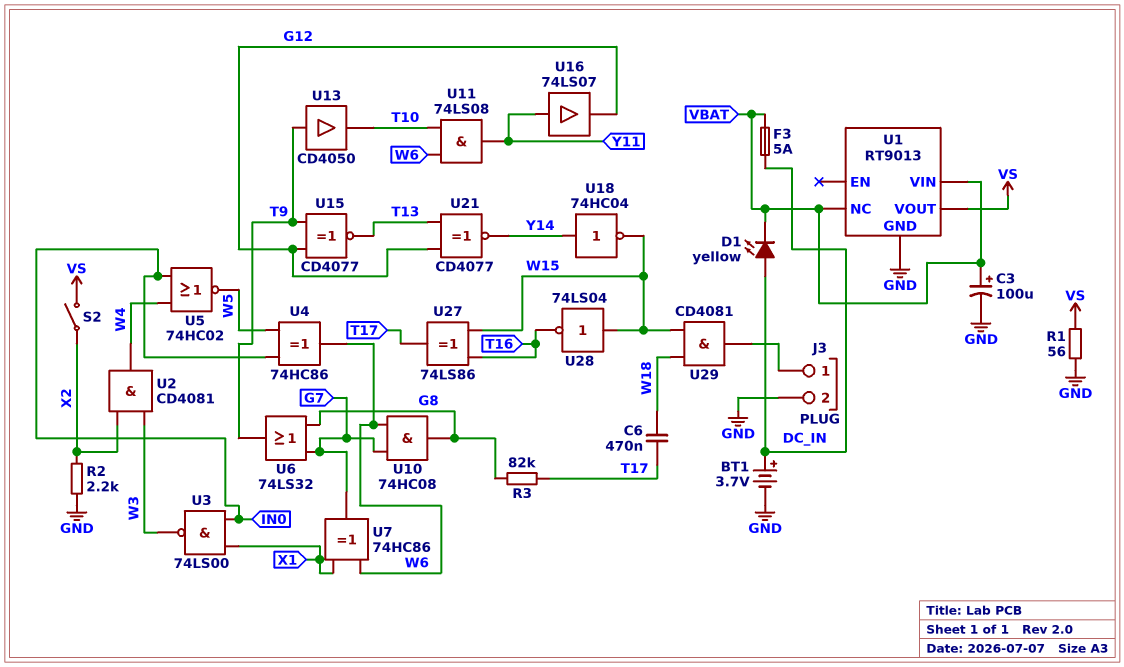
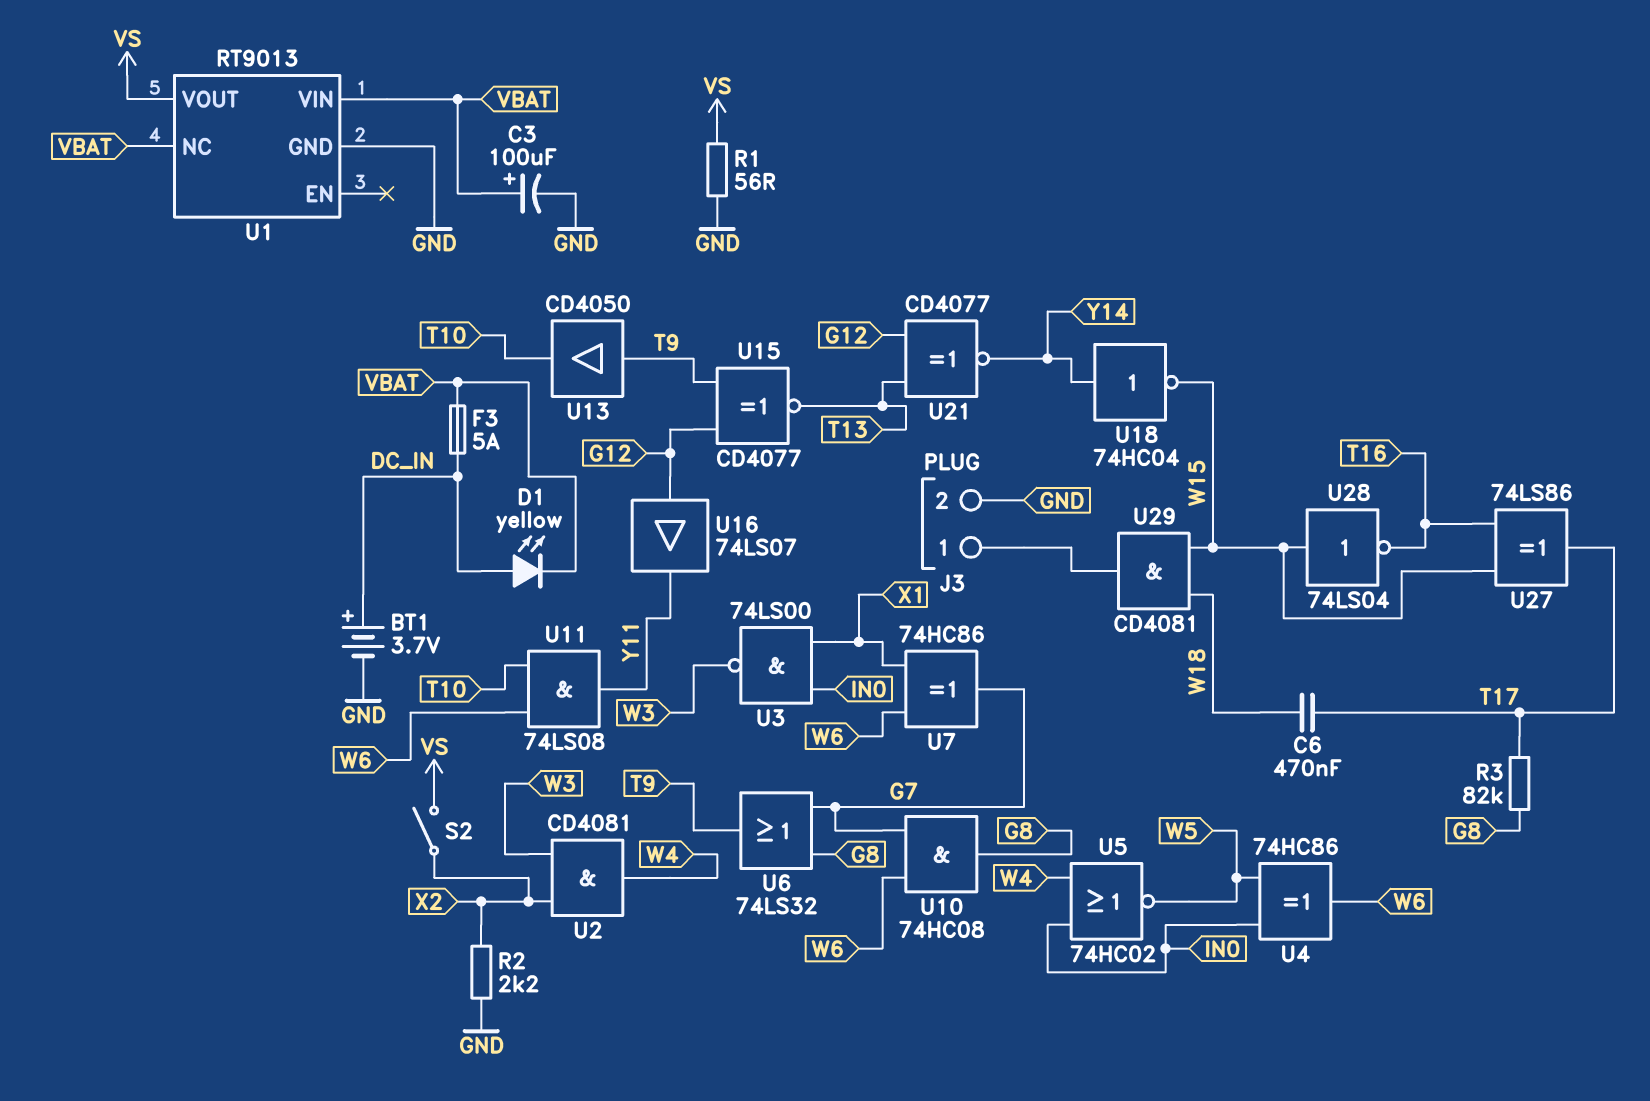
U16: buffer 74LS07 (in Y11, out G12) -> buffer 74LS07 (in G12, out Y11)

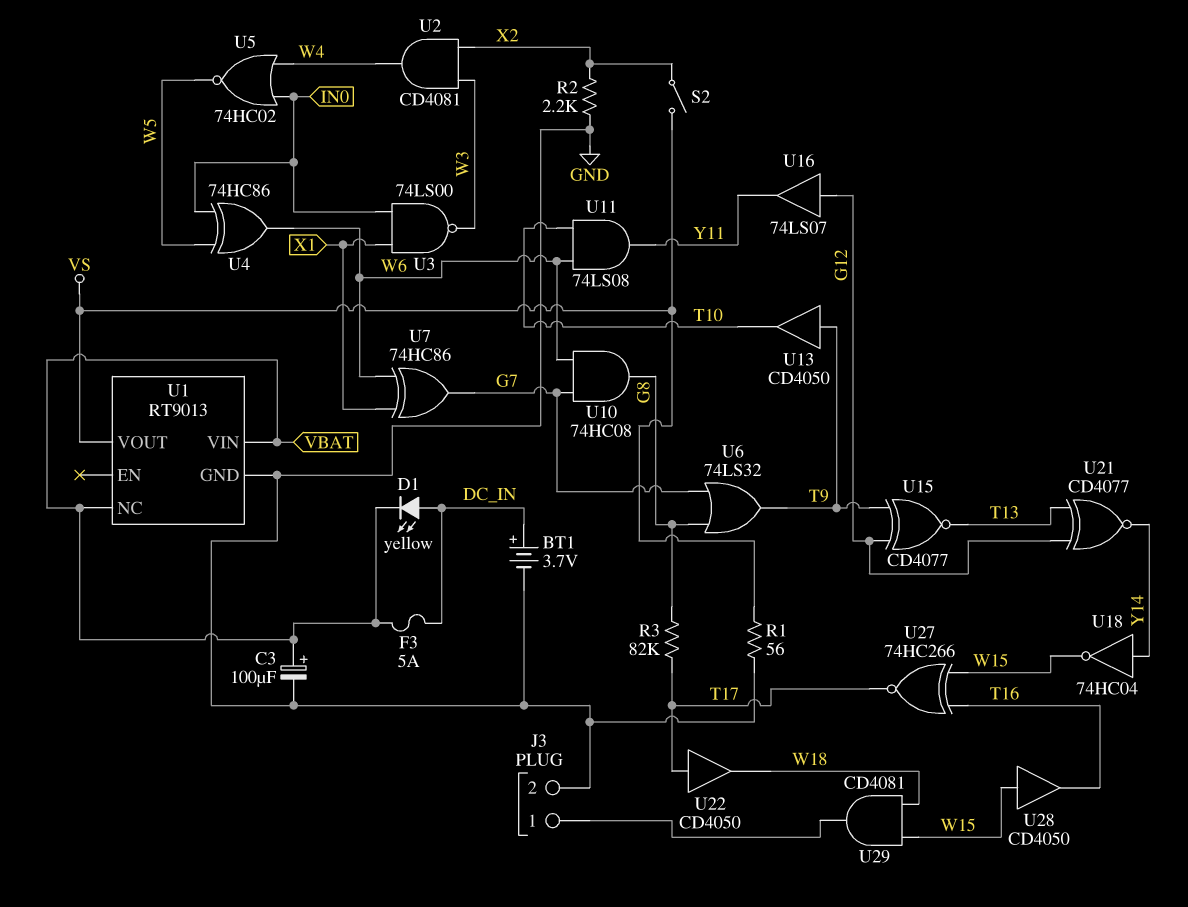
C6: 470nF (T17, W18) -> none
U22: none -> buffer CD4050 (in T17, out W18)
U27: XOR 74LS86 (in T16, in W15, out T17) -> XNOR 74HC266 (in T16, in W15, out T17)
U28: NOT 74LS04 (in W15, out T16) -> buffer CD4050 (in W15, out T16)

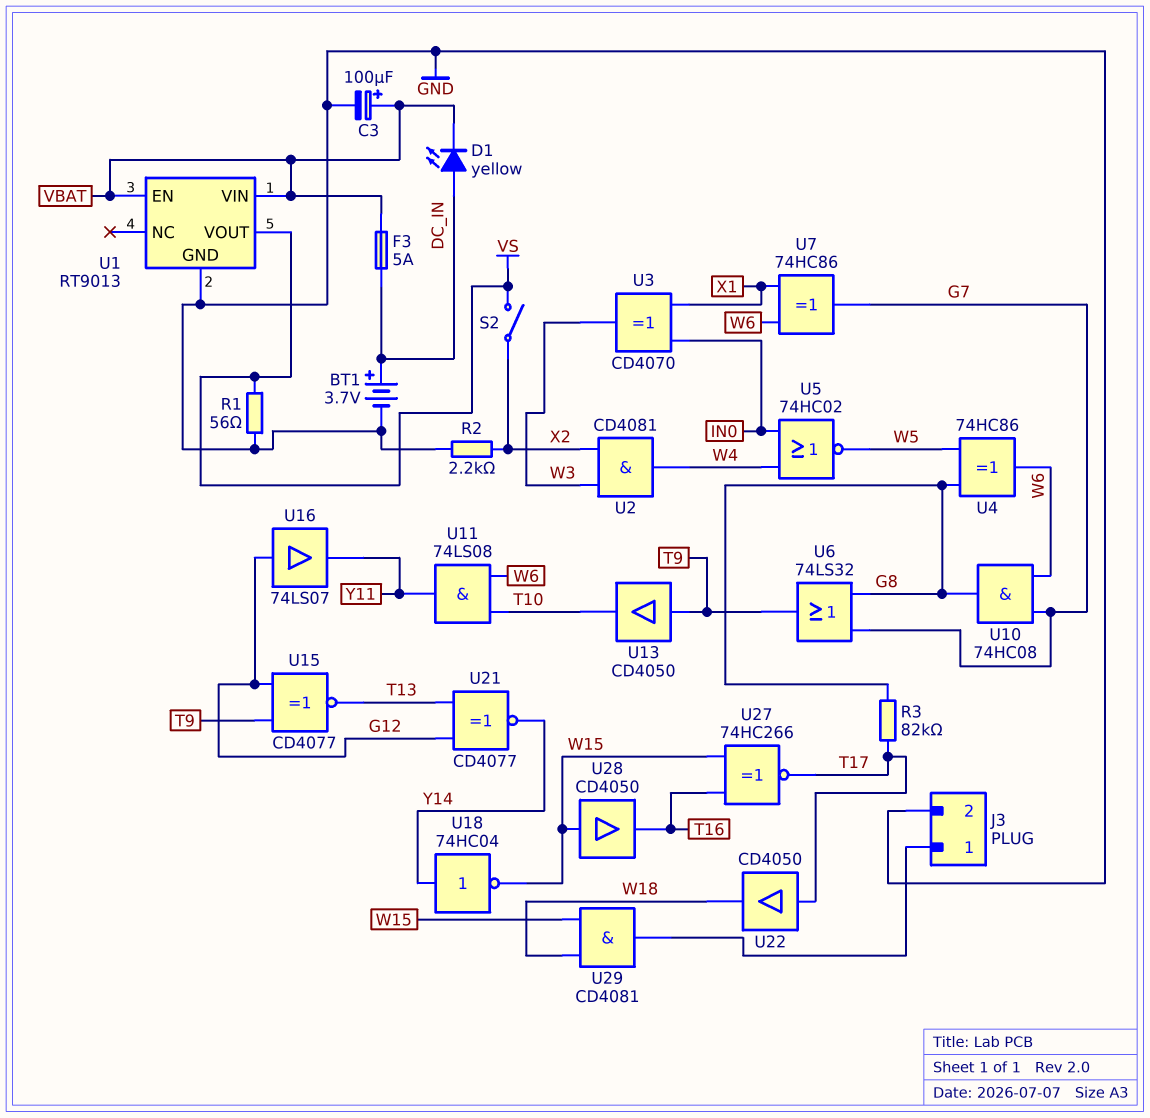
U1 pin EN: none -> VBAT
U1 pin NC: VBAT -> none
U3: NAND 74LS00 (in IN0, in X1, out W3) -> XOR CD4070 (in IN0, in X1, out W3)
U4: XOR 74HC86 (in IN0, in W5, out W6) -> XOR 74HC86 (in G8, in W5, out W6)

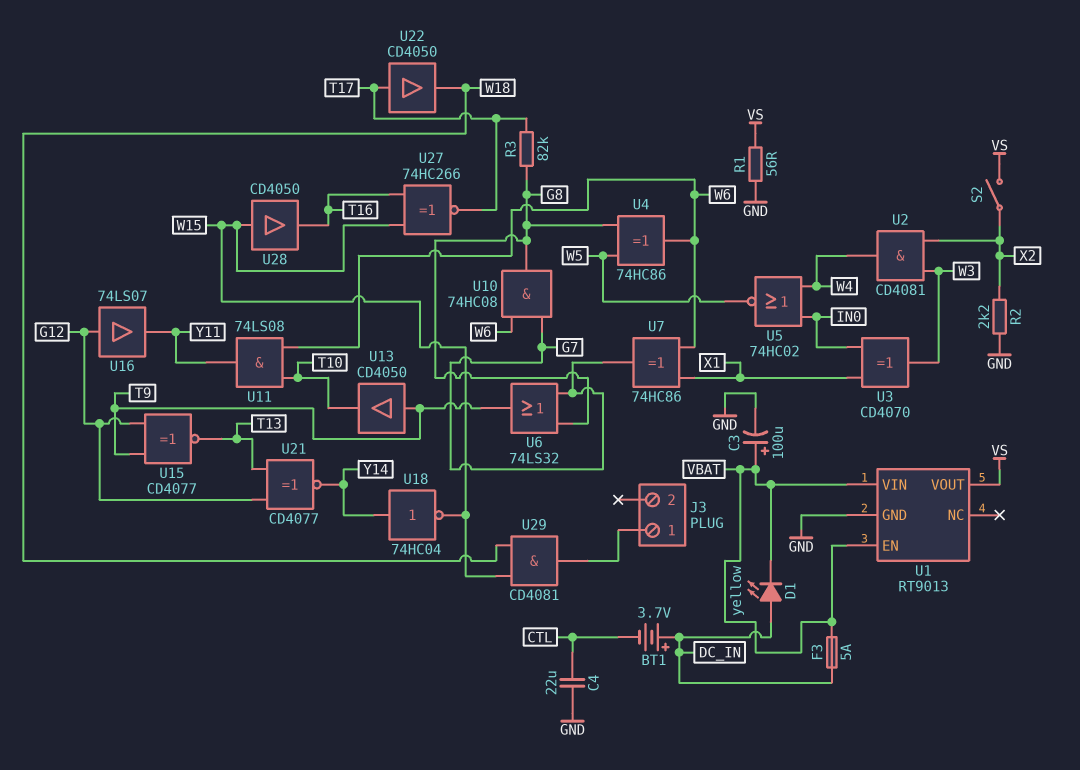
BT1: 3.7V (plus DC_IN, minus GND) -> 3.7V (plus DC_IN, minus CTL)
C4: none -> 22uF (CTL, GND)
J3 pin 2: GND -> none

